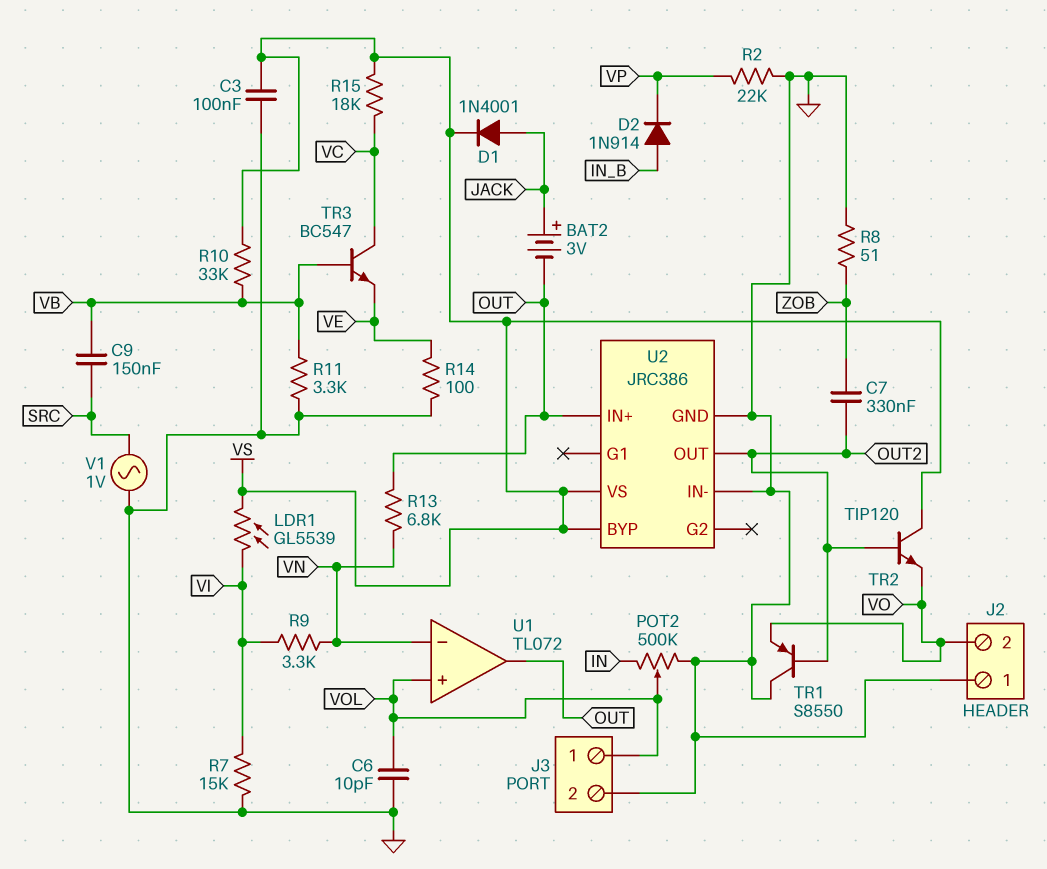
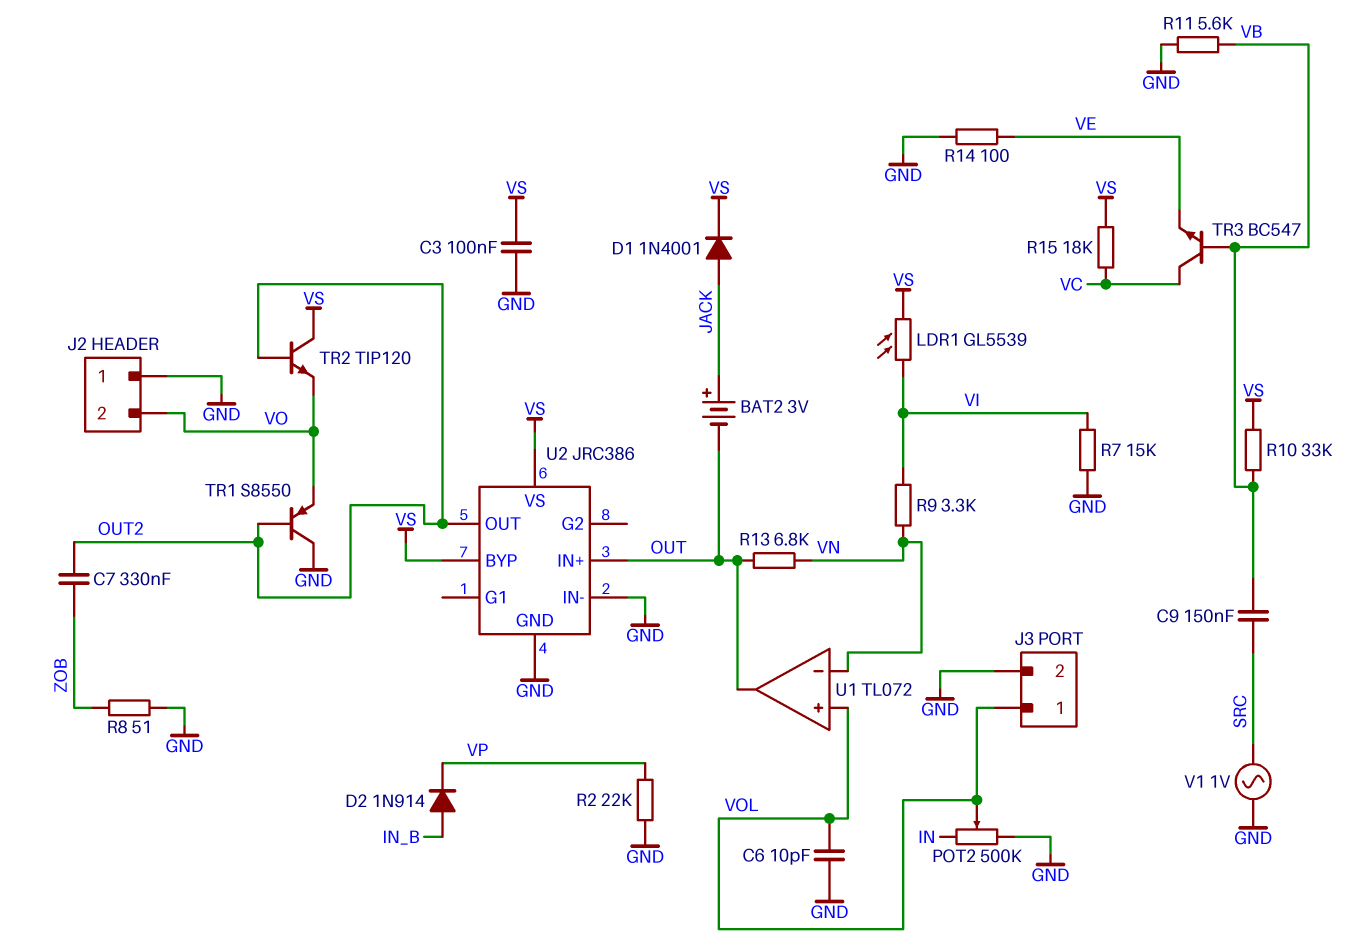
R11: 3.3k (GND, VB) -> 5.6k (GND, VB)

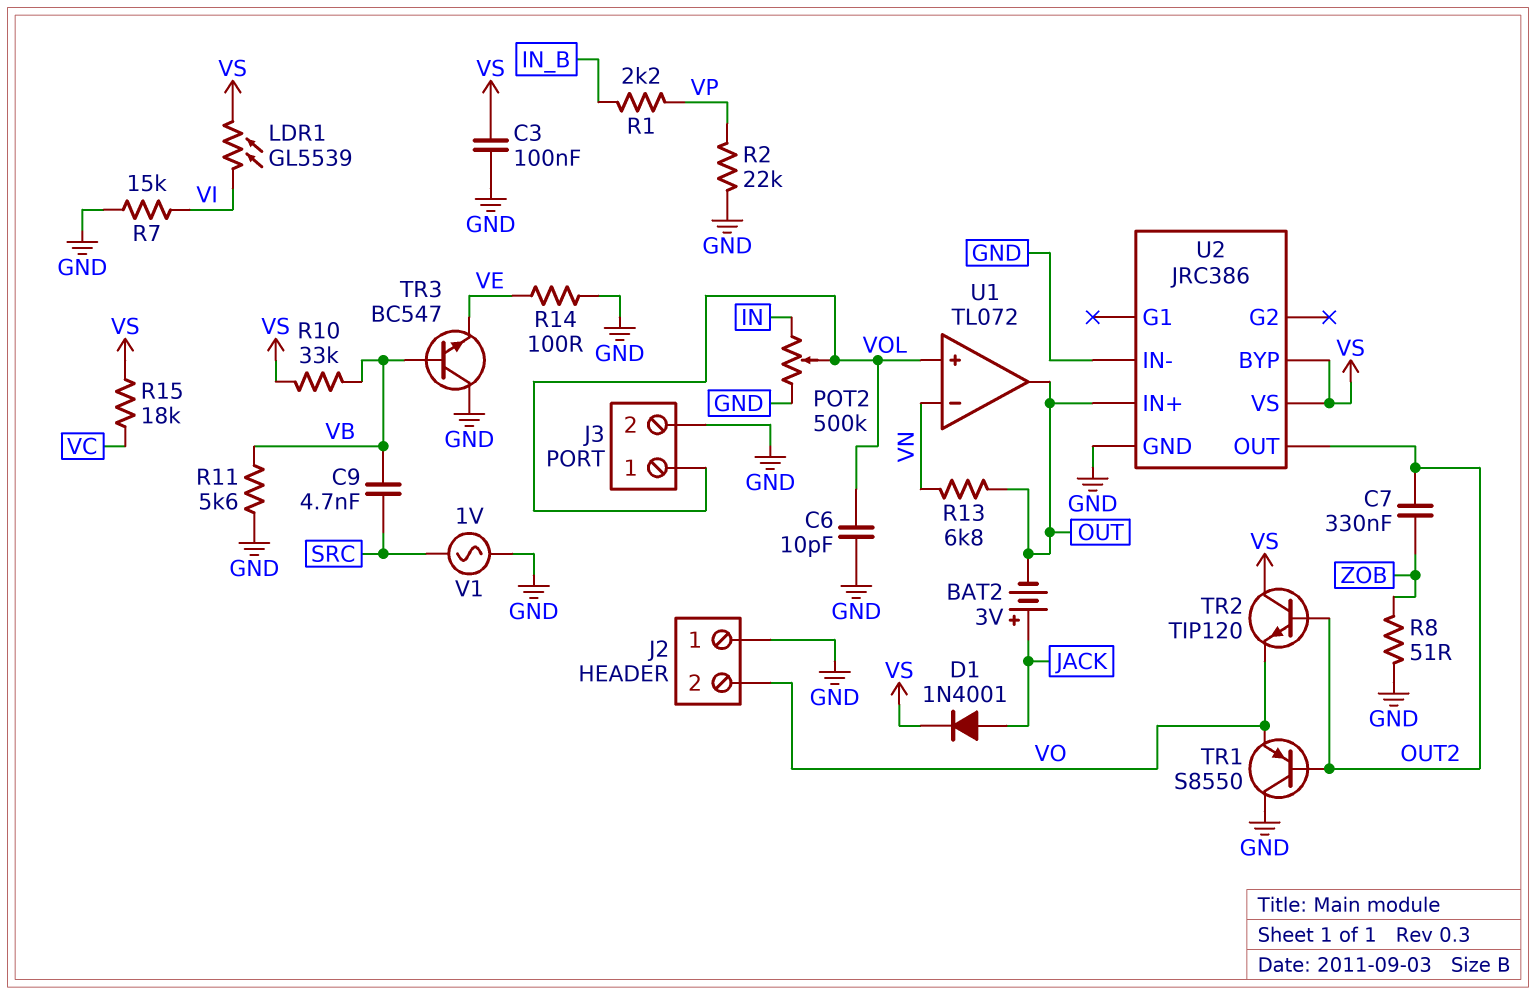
C9: 150nF (SRC, VB) -> 4.7nF (SRC, VB)
D2: diode 1N914 (A IN_B, K VP) -> none
R1: none -> 2.2k (IN_B, VP)
R9: 3.3k (VI, VN) -> none
TR3: NPN BC547 (B VB, C VC, E VE) -> NPN BC547 (B VB, C GND, E VE)

